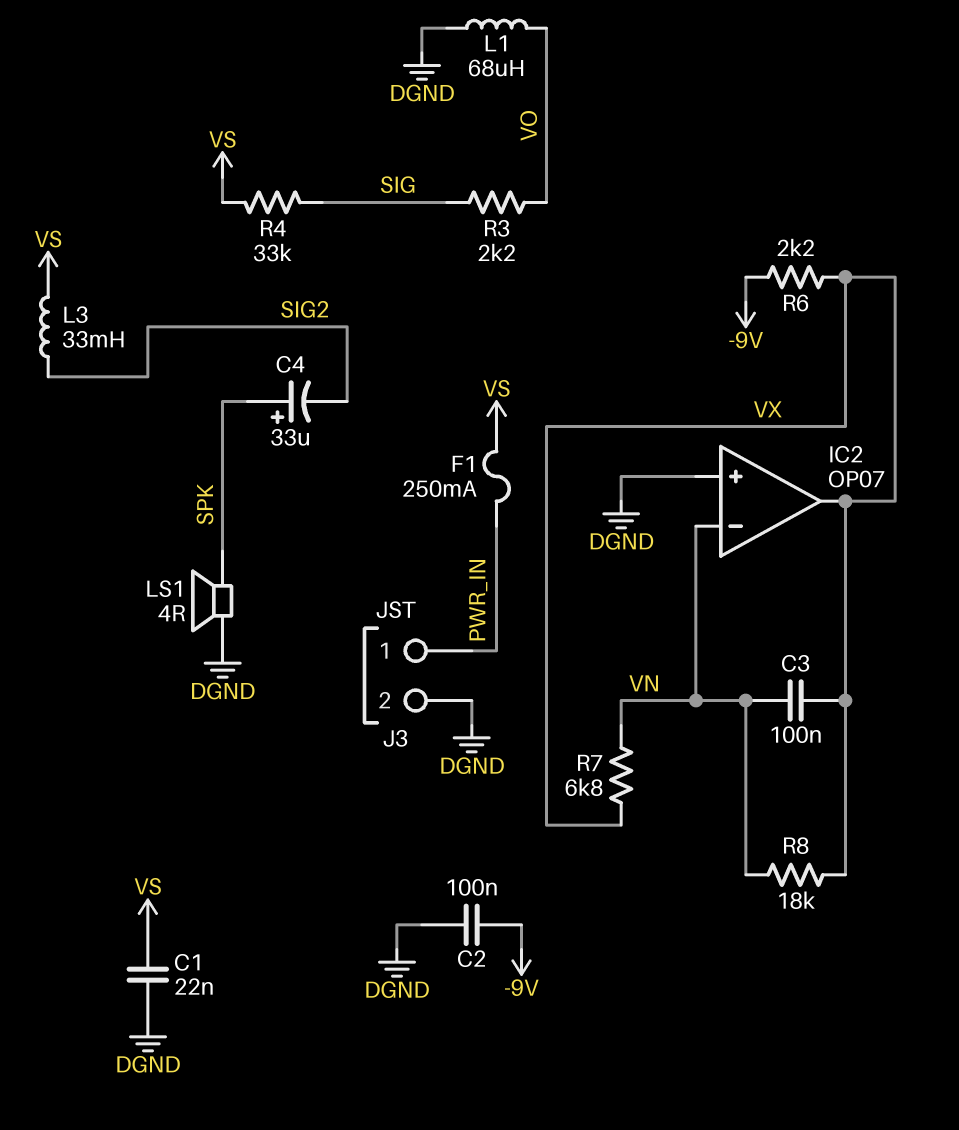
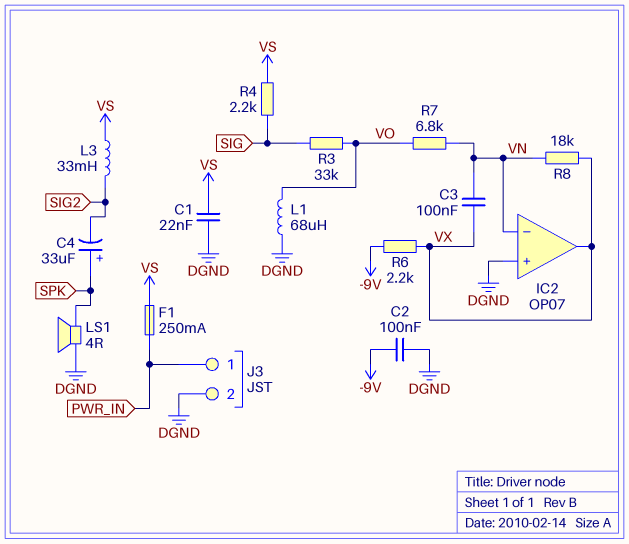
R3: 2.2k (SIG, VO) -> 33k (SIG, VO)
R4: 33k (SIG, VS) -> 2.2k (SIG, VS)
R7: 6.8k (VN, VX) -> 6.8k (VN, VO)

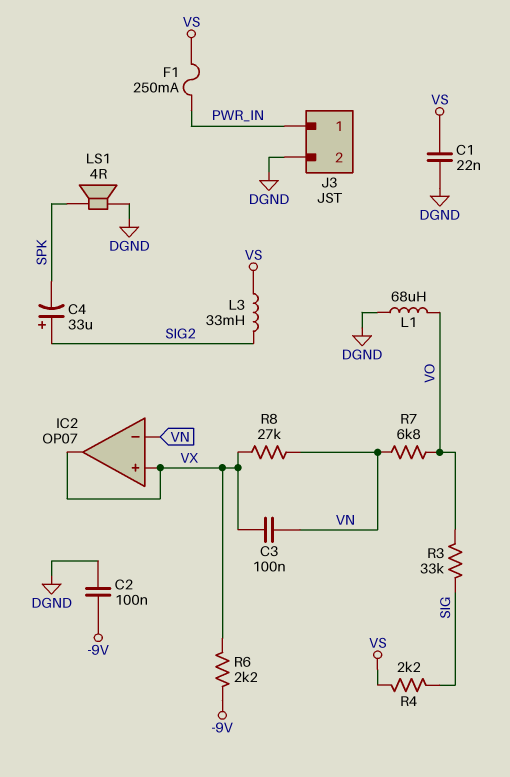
C4: 33uF (plus SPK, minus SIG2) -> 33uF (plus SIG2, minus SPK)
IC2 pin in+: DGND -> VX
R8: 18k (VN, VX) -> 27k (VN, VX)

